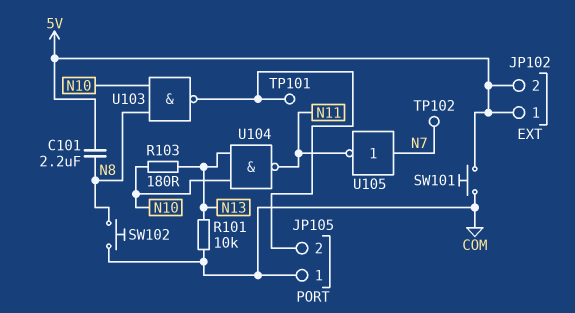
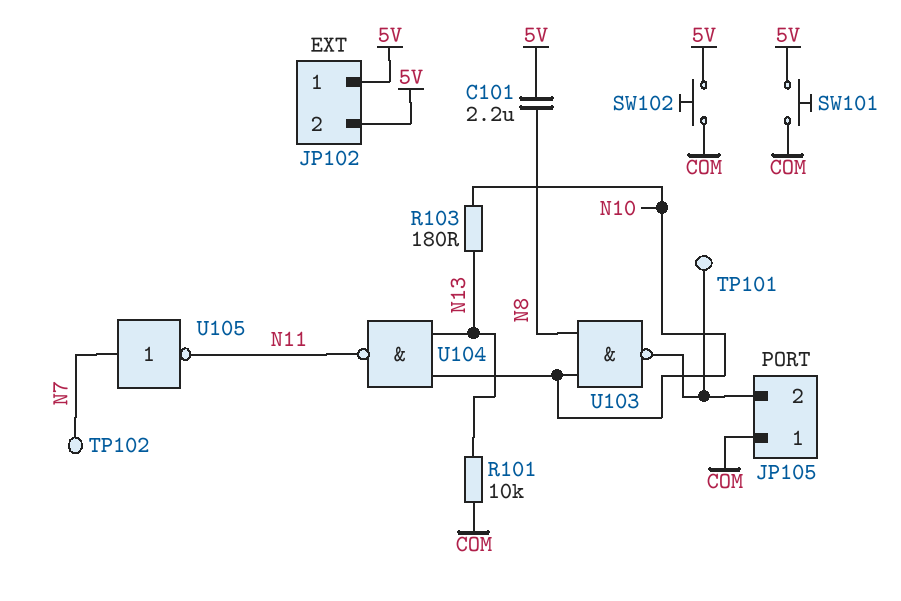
SW102: button (COM, N8) -> button (5V, COM)

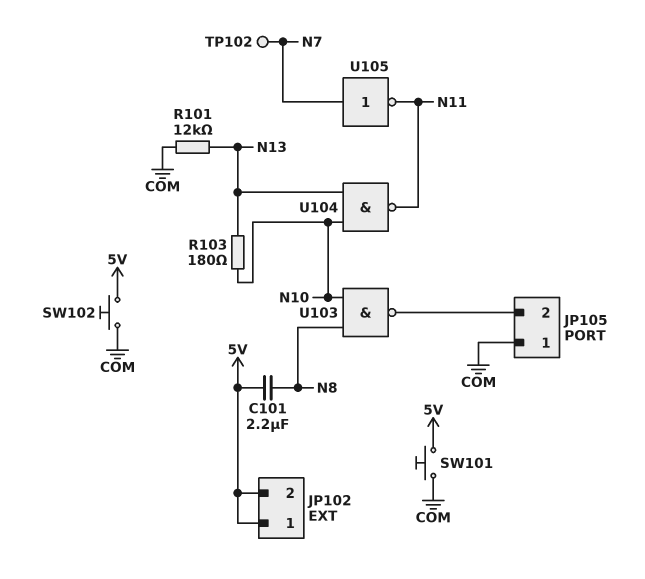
R101: 10k (COM, N13) -> 12k (COM, N13)
TP101: test point (JP105/2) -> none

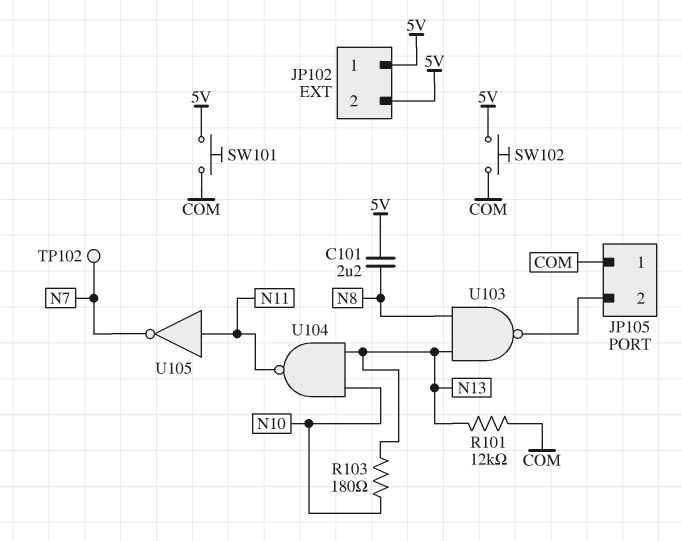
U103: NAND (in N8, in N10, out JP105/2) -> NAND (in N8, in N13, out JP105/2)
U105: NOT (in N7, out N11) -> NOT (in N11, out N7)

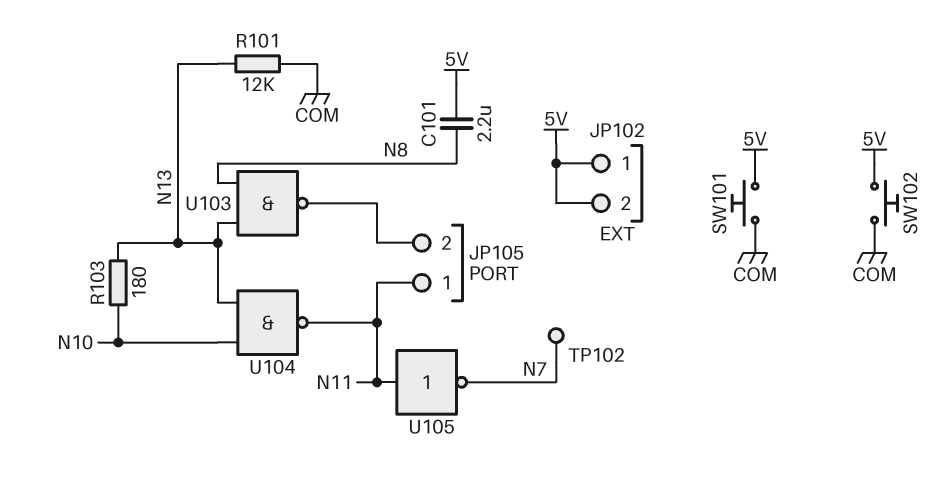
JP105 pin 1: COM -> N11

